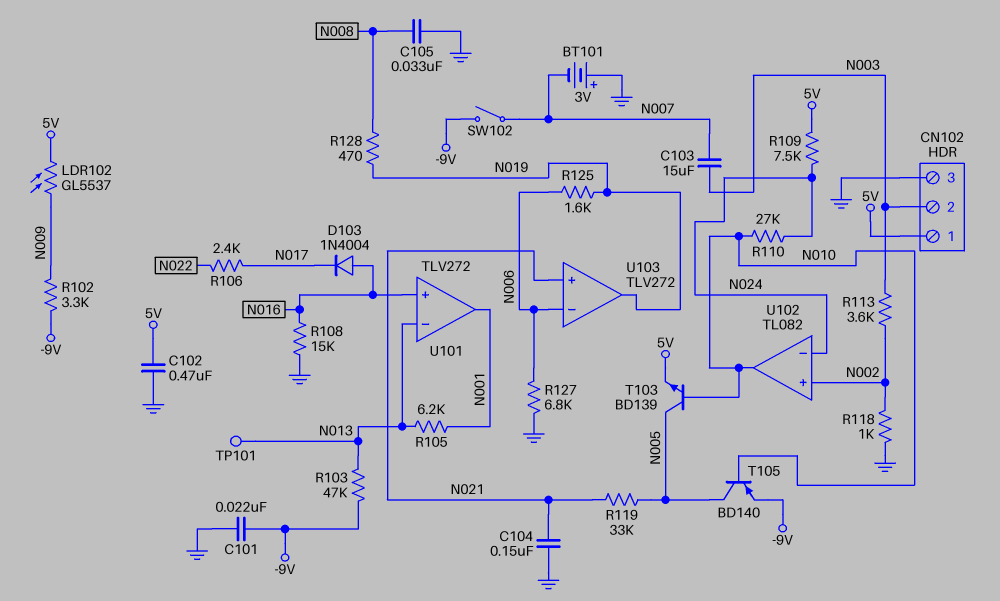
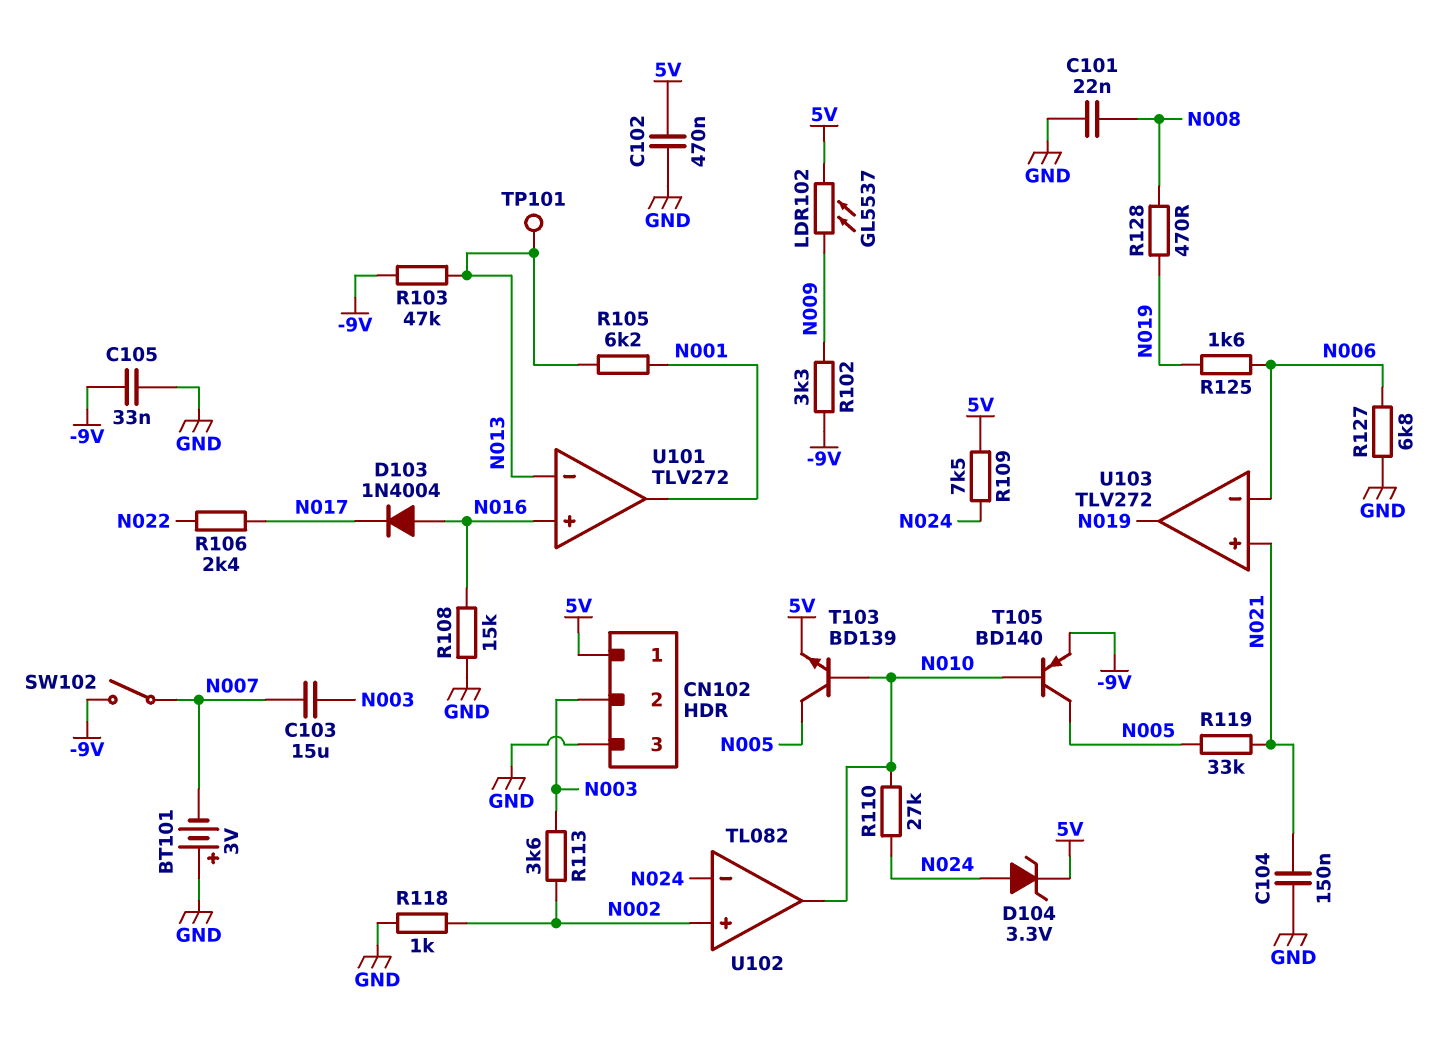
C101: 22nF (-9V, GND) -> 22nF (GND, N008)
C105: 33nF (GND, N008) -> 33nF (-9V, GND)
D104: none -> zener 3.3V (A N024, K 5V)

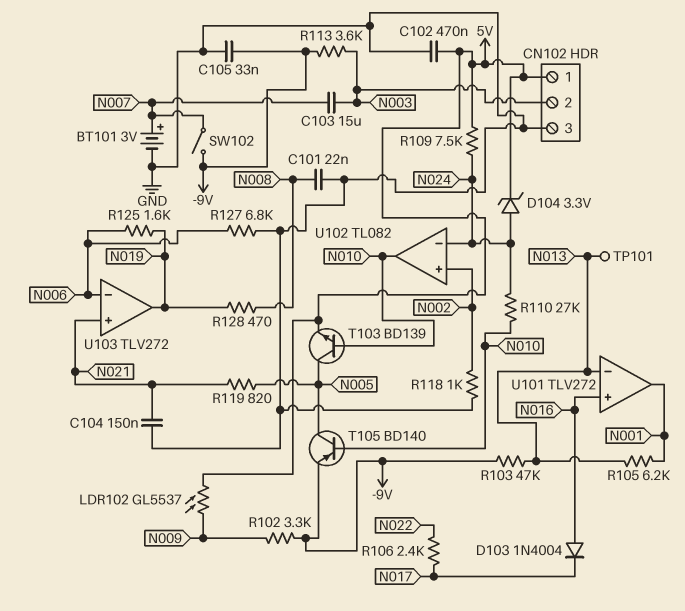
BT101: 3V (plus GND, minus N007) -> 3V (plus N007, minus GND)
R108: 15k (GND, N016) -> none
R113: 3.6k (N002, N003) -> 3.6k (-9V, N003)
R119: 33k (N005, N021) -> 820 (N005, N021)

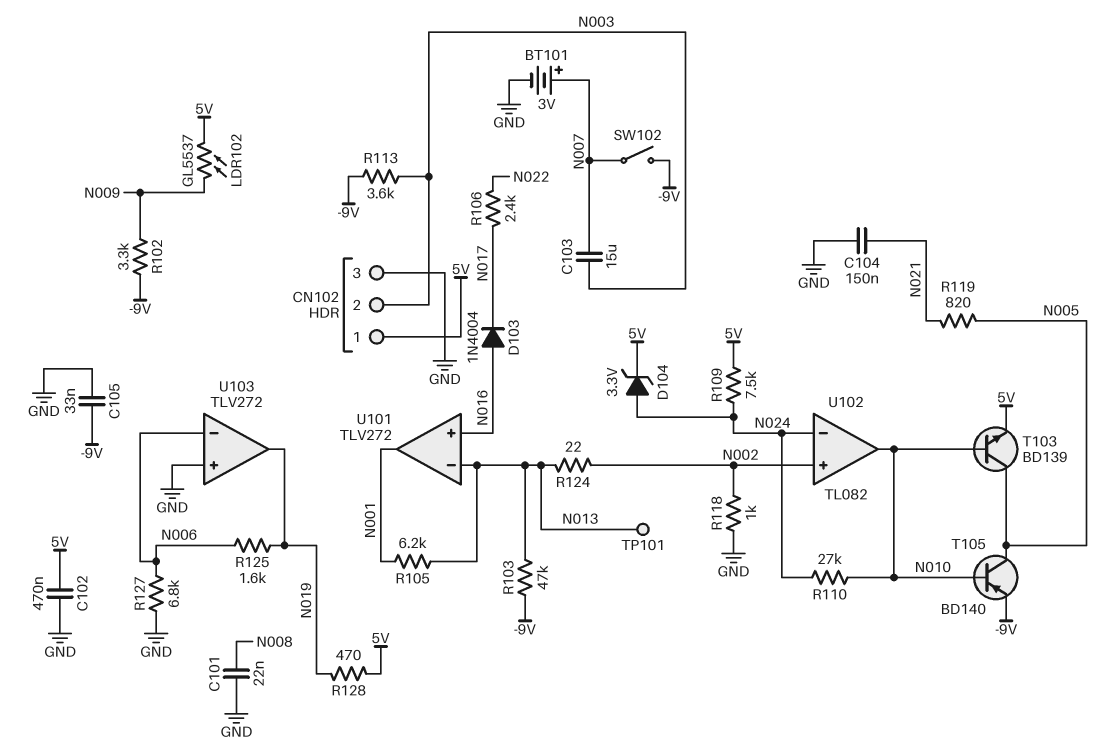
R124: none -> 22 (N002, N013)
R128: 470 (N008, N019) -> 470 (5V, N019)
U103 pin in+: N021 -> GND

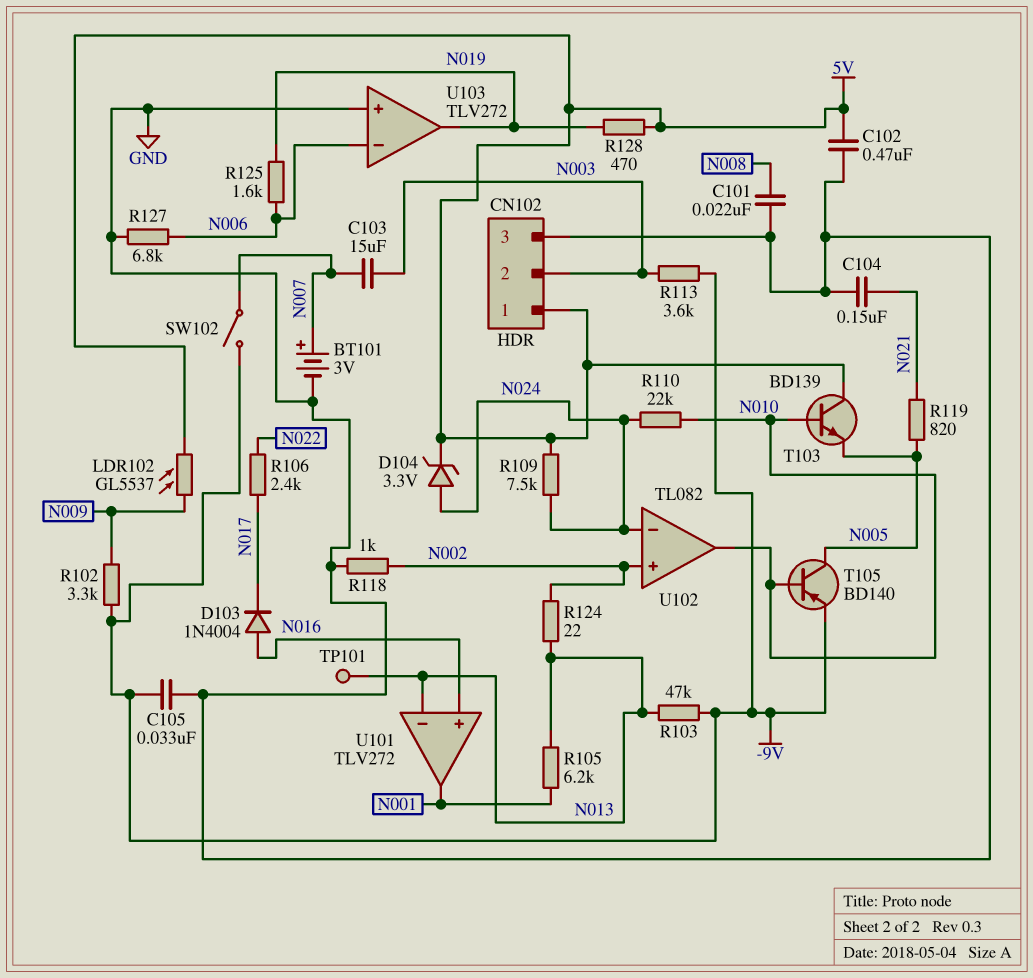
R110: 27k (N010, N024) -> 22k (N010, N024)
T103: NPN BD139 (B N010, C N005, E 5V) -> NPN BD139 (B N010, C 5V, E N005)

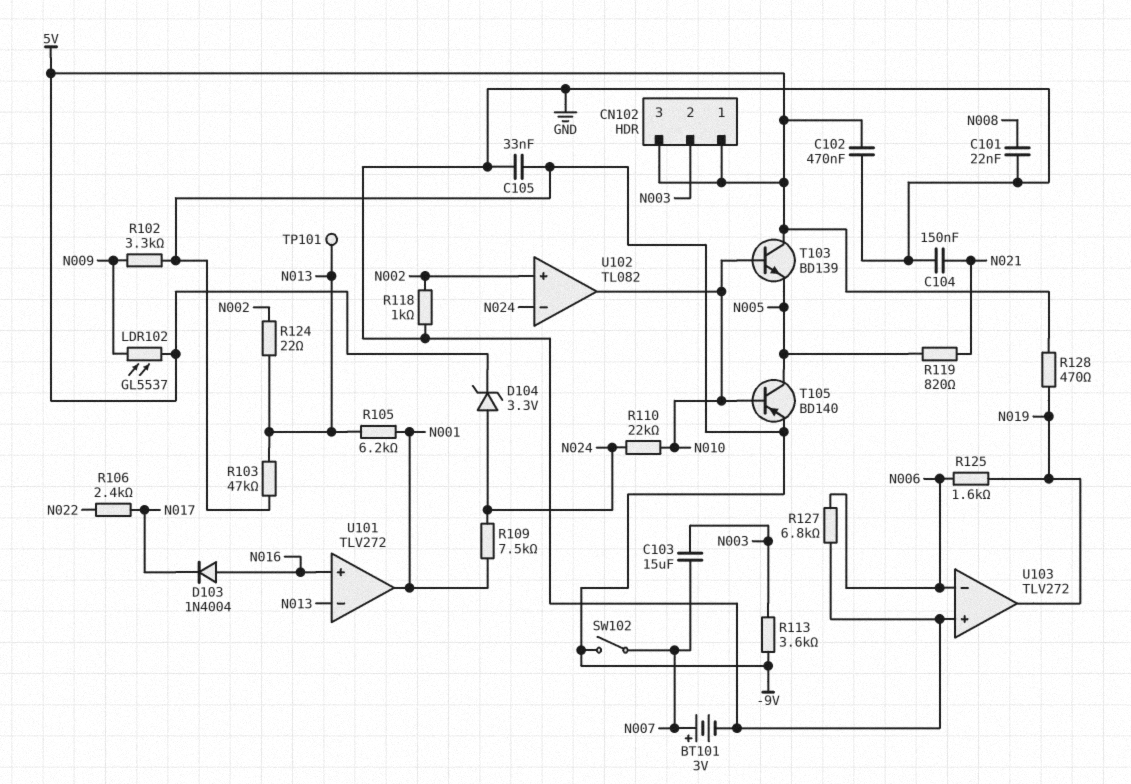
CN102 pin 3: GND -> 5V
R109: 7.5k (5V, N024) -> 7.5k (N001, N024)

